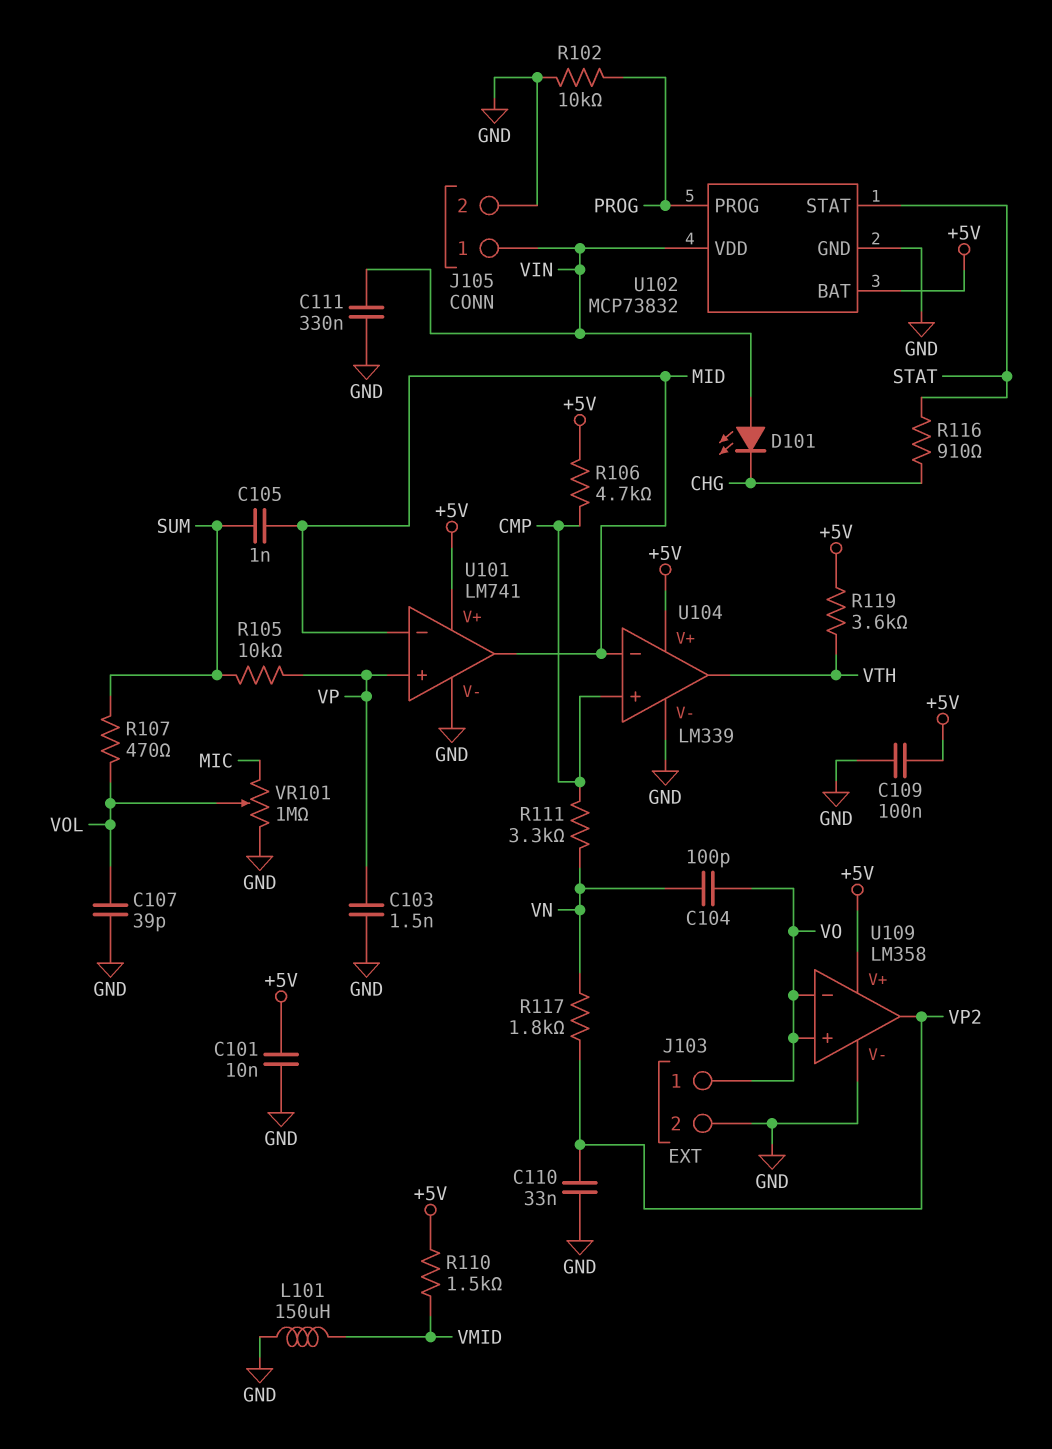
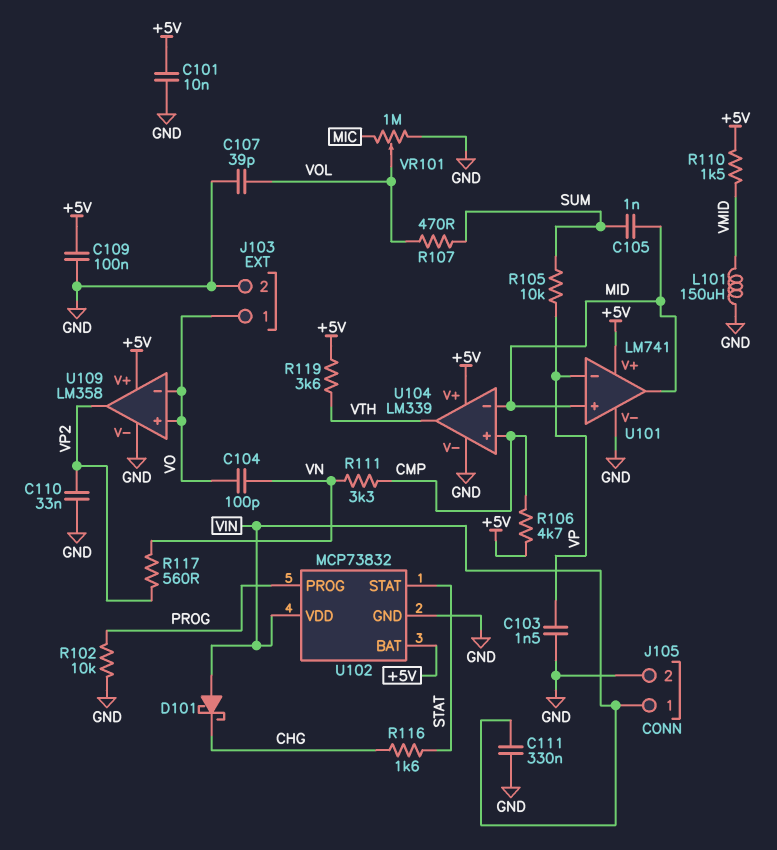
D101: LED (A VIN, K CHG) -> schottky (A VIN, K CHG)
R116: 910 (CHG, STAT) -> 1.6k (CHG, STAT)
R117: 1.8k (VN, VP2) -> 560 (VN, VP2)
U101 pin in+: VP -> MID
U101 pin in-: MID -> VP

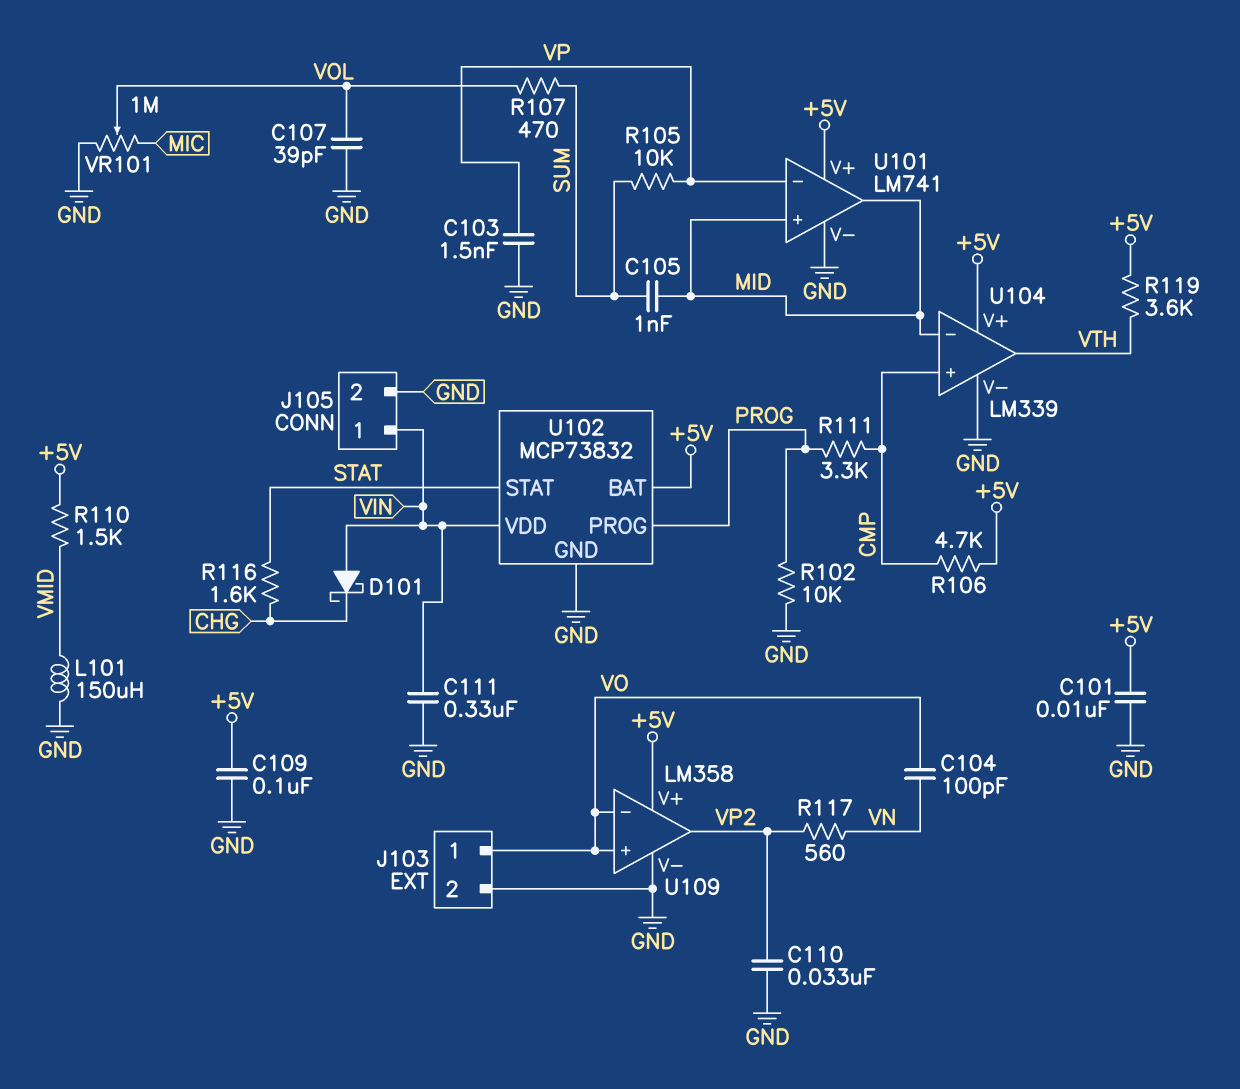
R111: 3.3k (CMP, VN) -> 3.3k (CMP, PROG)

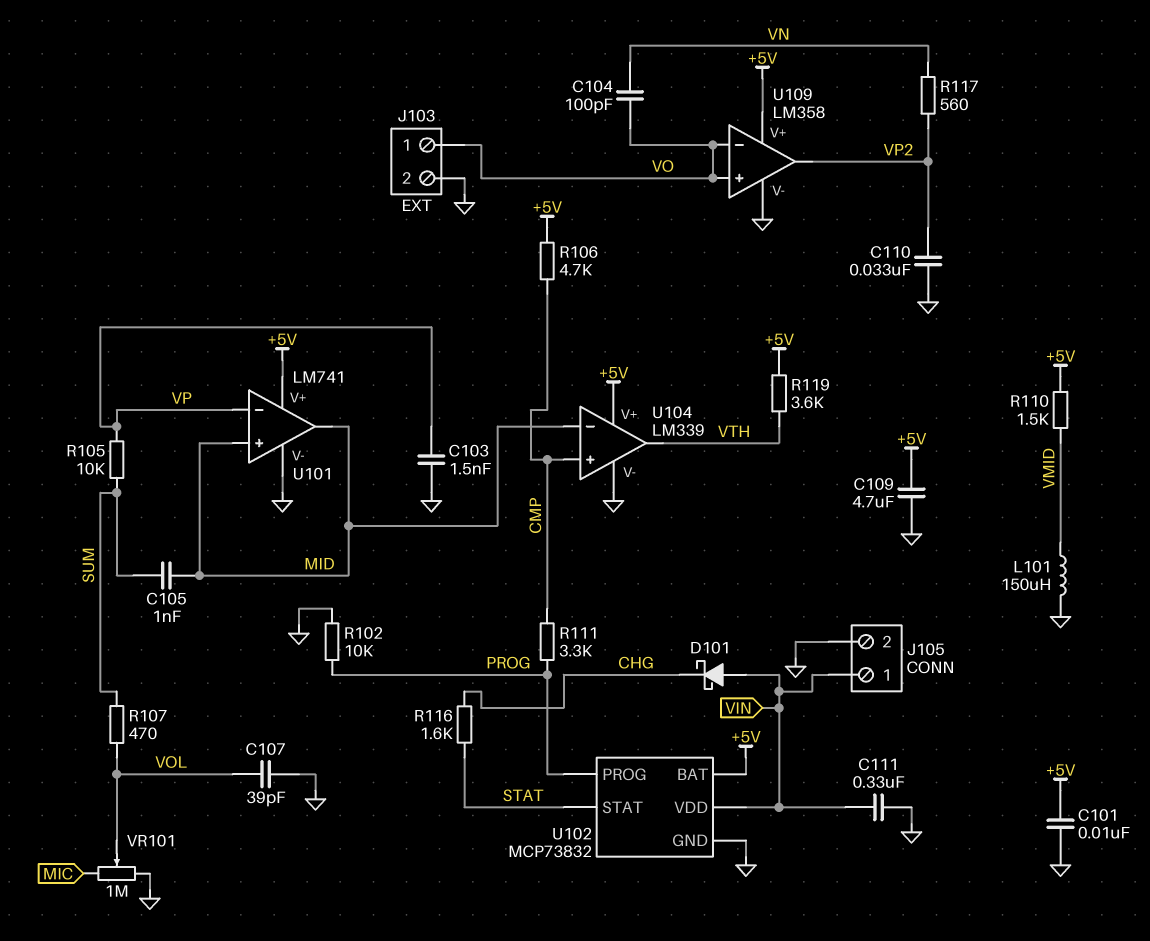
C109: 100nF (+5V, GND) -> 4.7uF (+5V, GND)

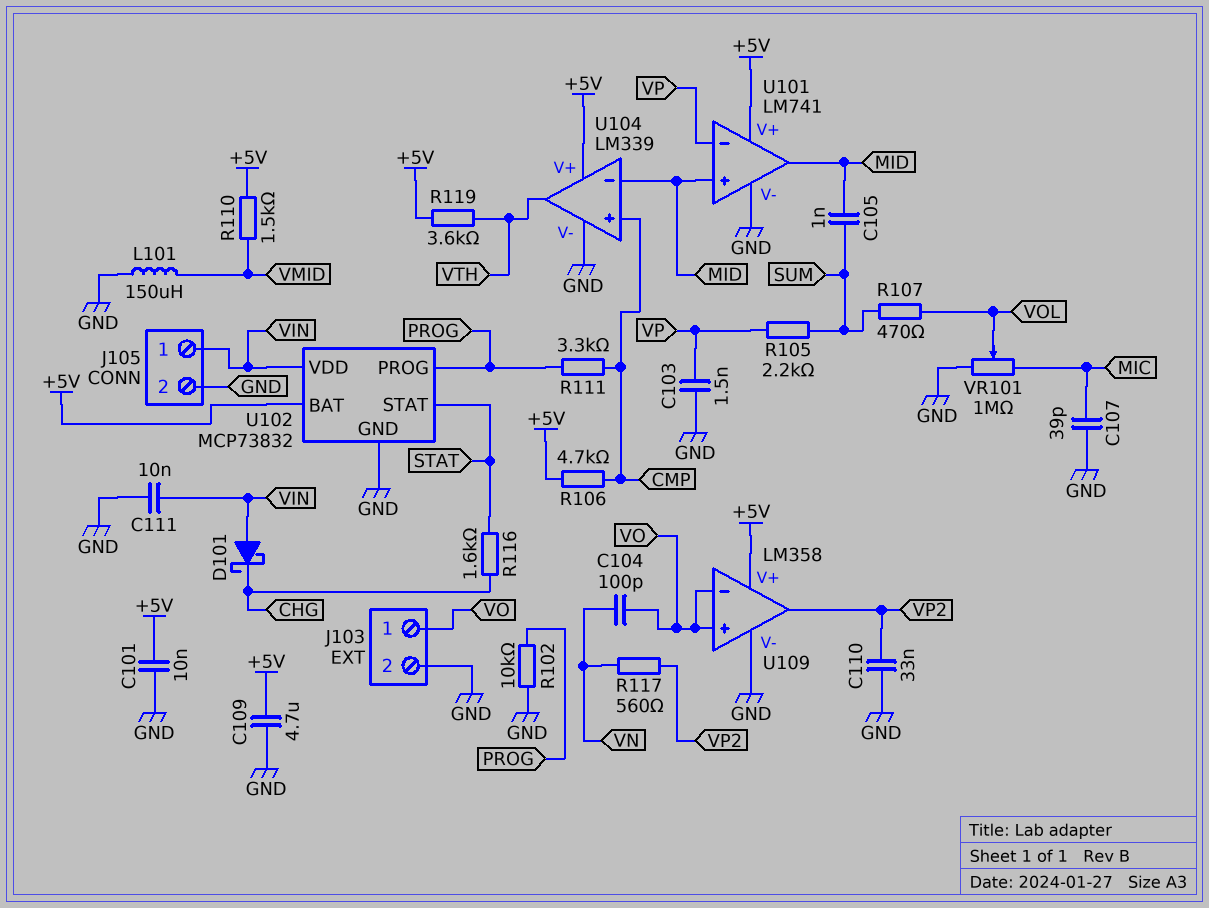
C107: 39pF (GND, VOL) -> 39pF (GND, MIC)
C111: 330nF (GND, VIN) -> 10nF (GND, VIN)
R105: 10k (SUM, VP) -> 2.2k (SUM, VP)

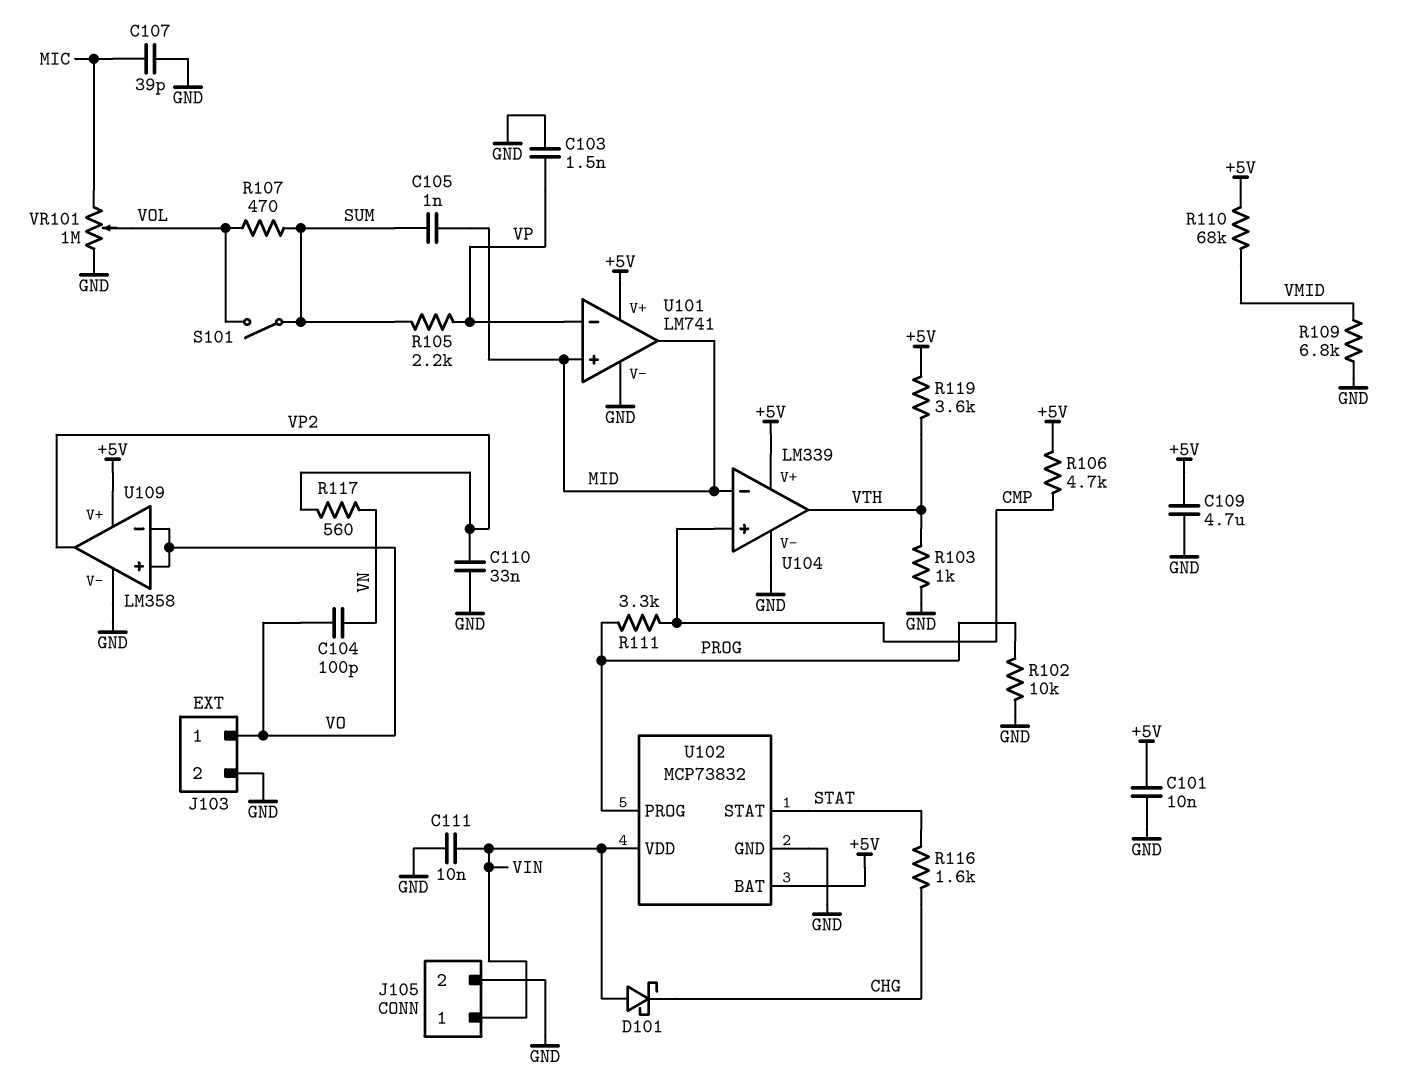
L101: 150uH (GND, VMID) -> none
R103: none -> 1k (GND, VTH)
R109: none -> 6.8k (GND, VMID)
R110: 1.5k (+5V, VMID) -> 68k (+5V, VMID)
S101: none -> switch (SUM, VOL)

